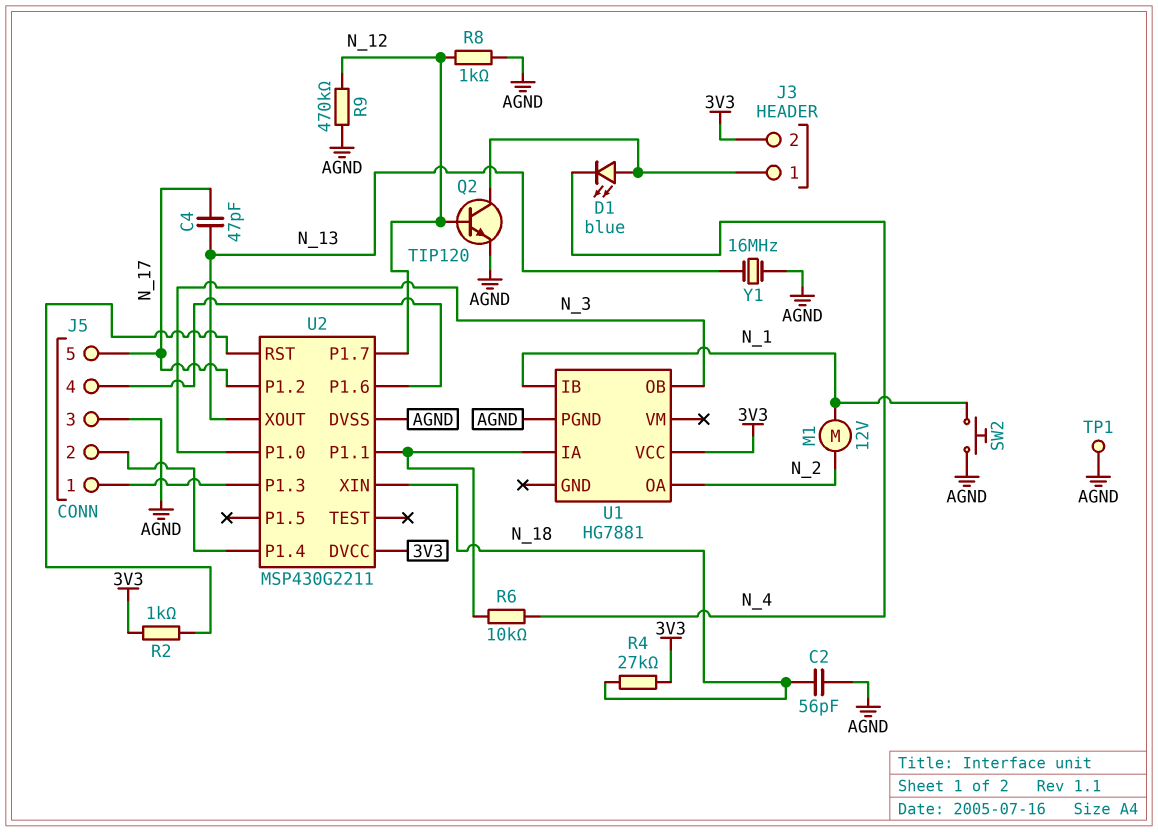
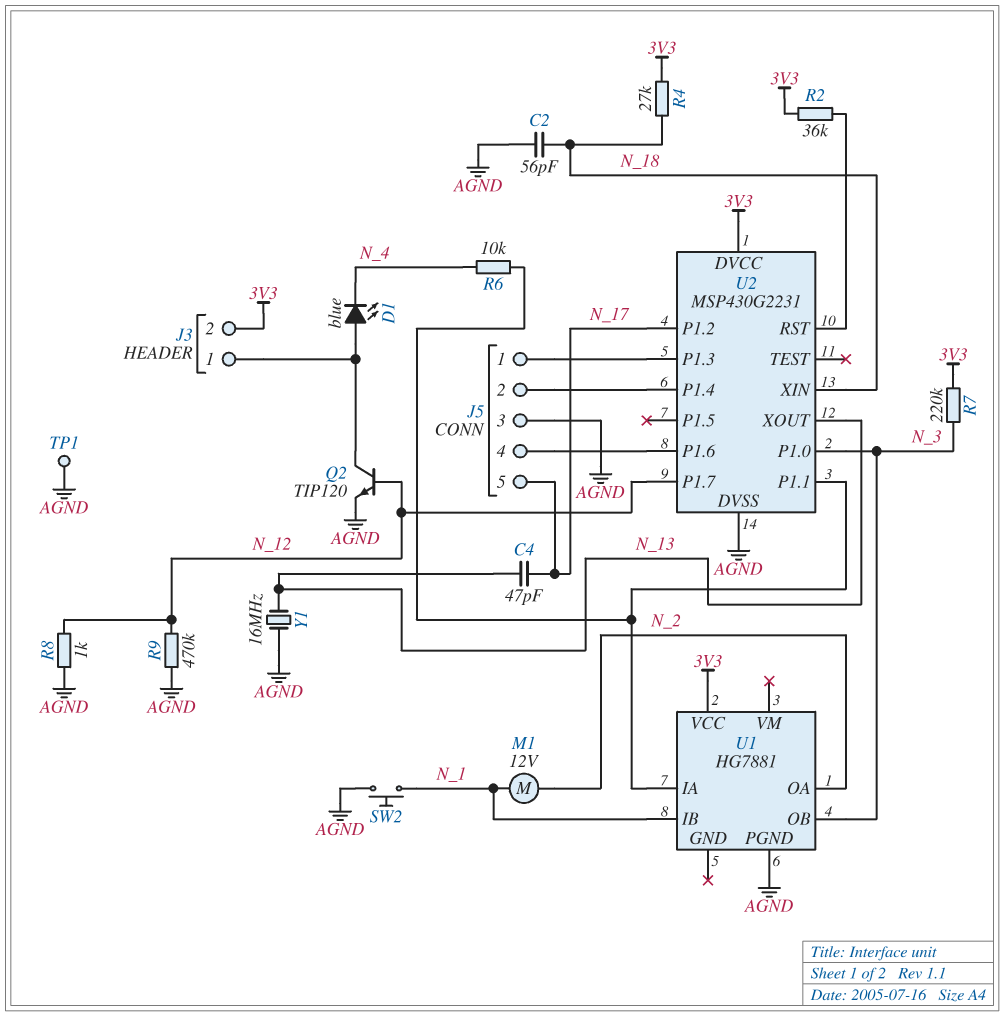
R2: 1k (3V3, U2/RST) -> 36k (3V3, U2/RST)
R7: none -> 220k (3V3, N_3)
U2: MSP430G2211 -> MSP430G2231

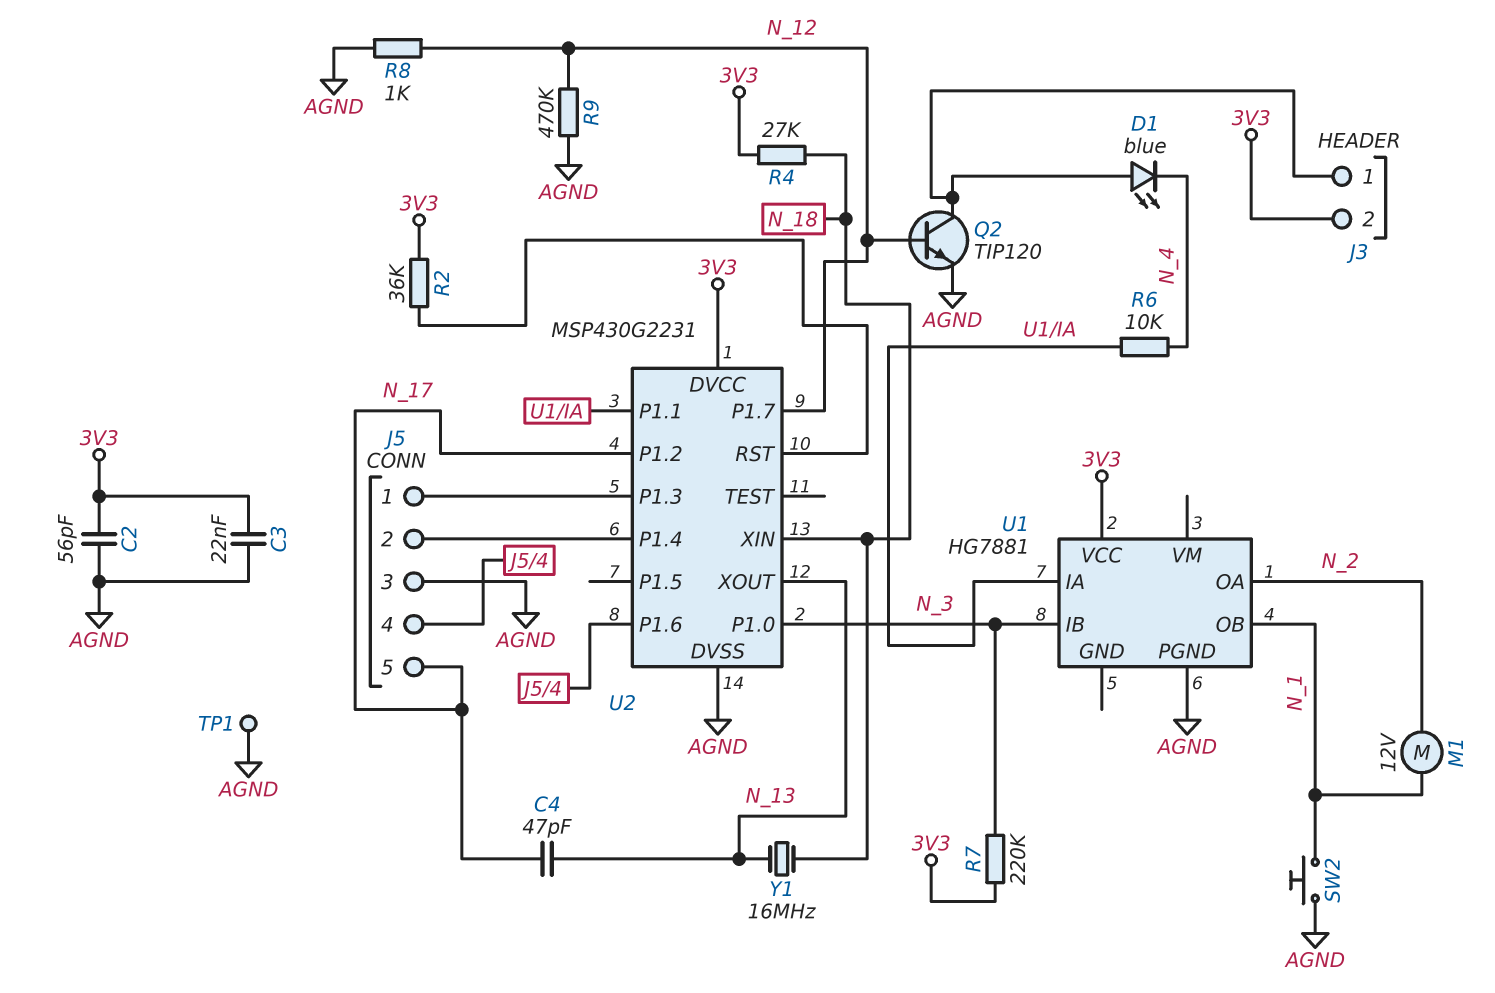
C2: 56pF (AGND, N_18) -> 56pF (3V3, AGND)
C3: none -> 22nF (3V3, AGND)
U1 pin IB: N_1 -> N_3
U1 pin OB: N_3 -> N_1
Y1: 16MHz (AGND, N_13) -> 16MHz (N_13, N_18)

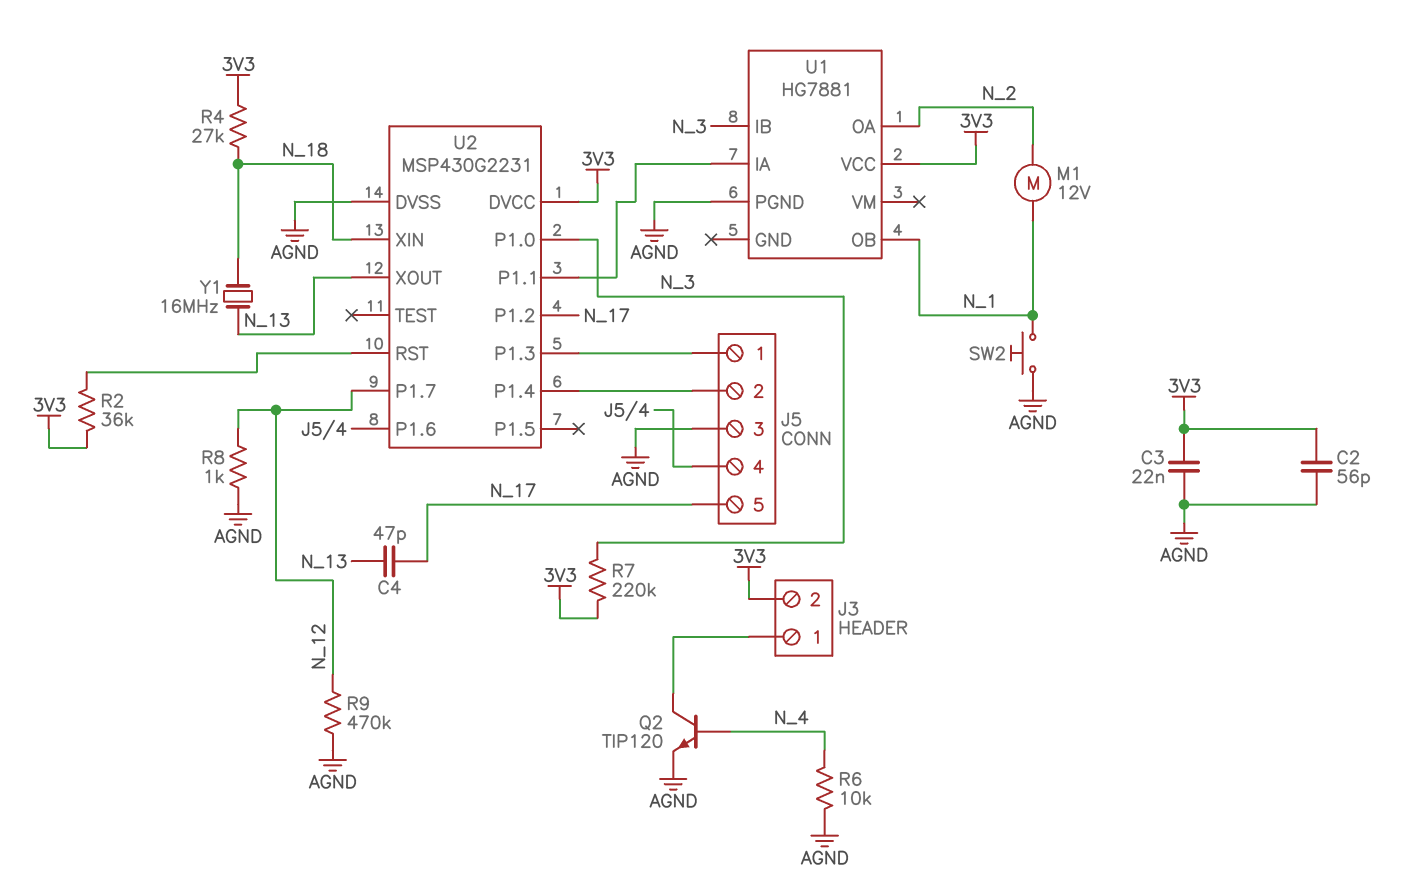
D1: LED blue (A J3/1, K N_4) -> none
Q2: NPN TIP120 (B N_12, C J3/1, E AGND) -> NPN TIP120 (B N_4, C J3/1, E AGND)
R6: 10k (N_4, U1/IA) -> 10k (AGND, N_4)
TP1: test point (AGND) -> none

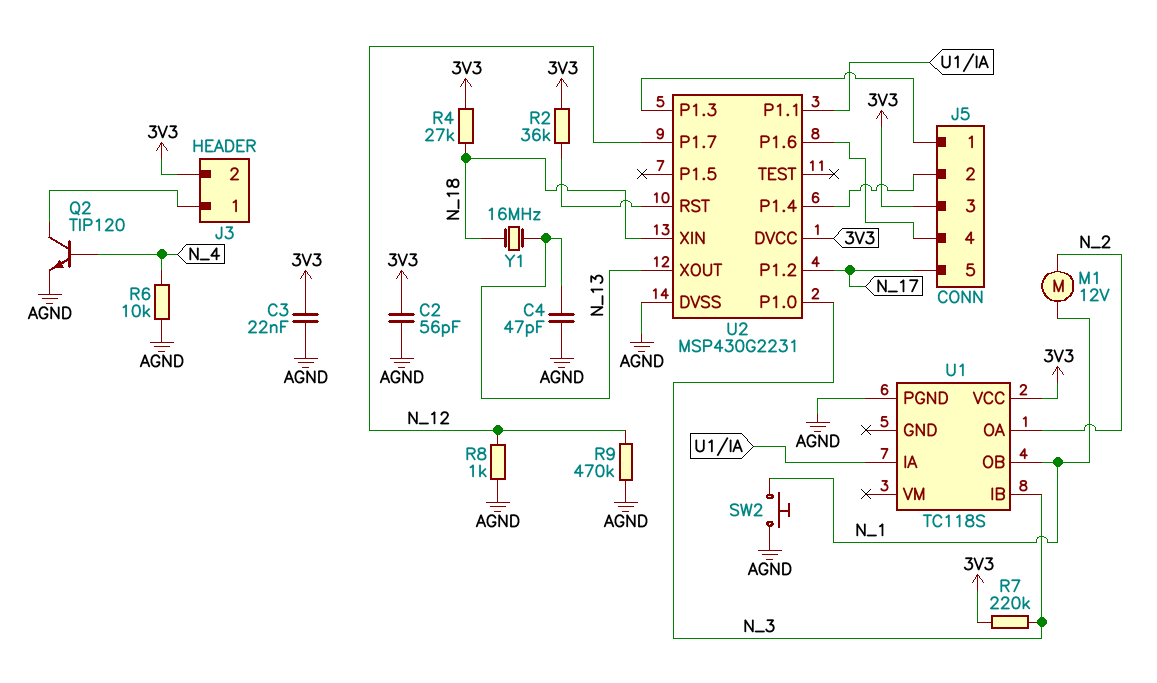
C4: 47pF (N_13, N_17) -> 47pF (AGND, N_13)
J5 pin 3: AGND -> 3V3
U1: HG7881 -> TC118S

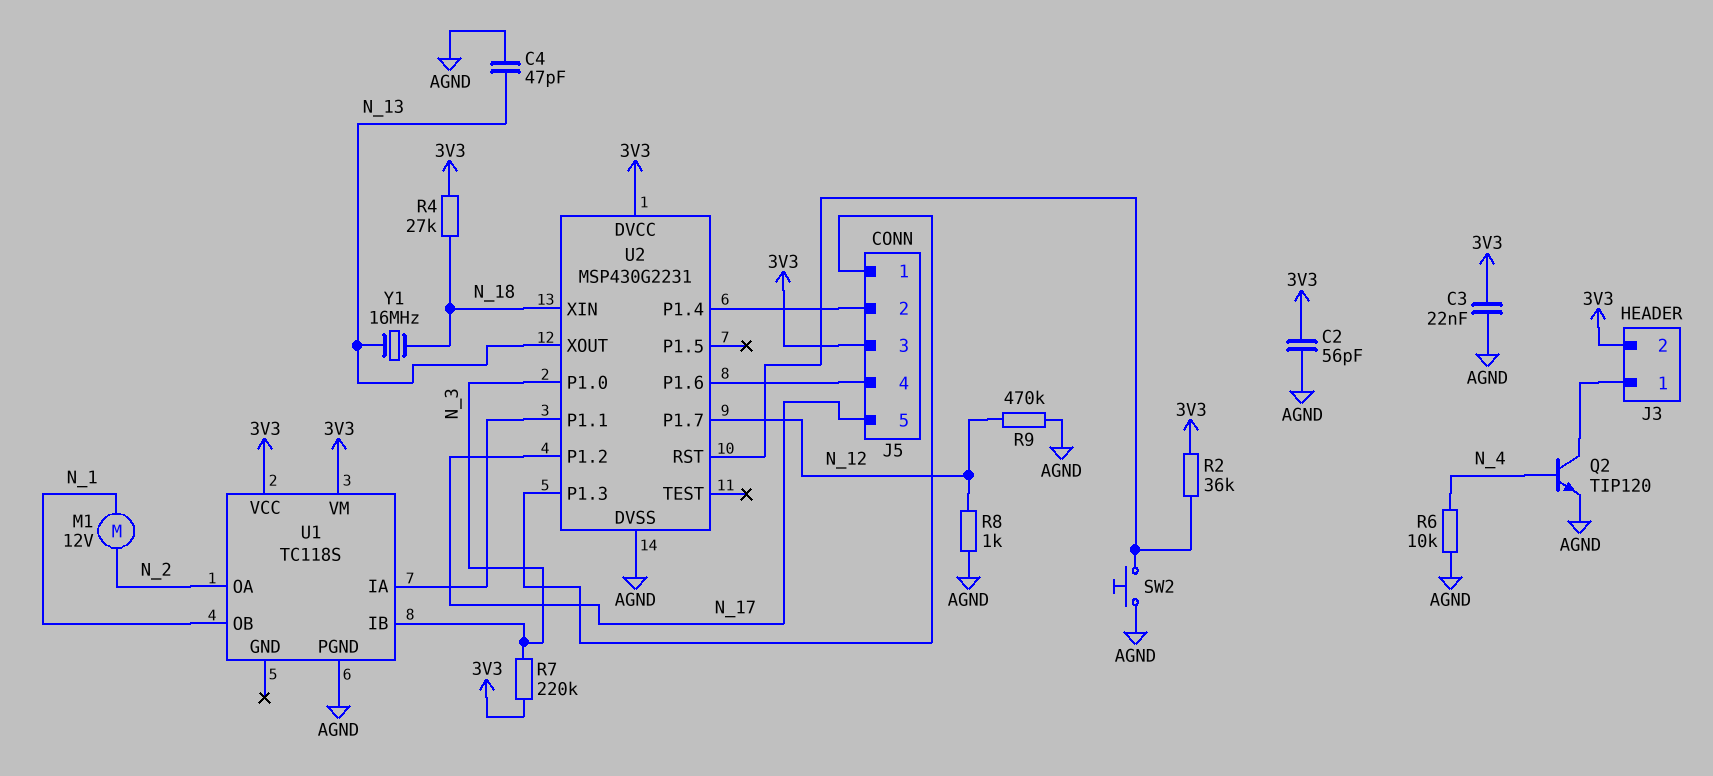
SW2: button (AGND, N_1) -> button (AGND, U2/RST)
U1 pin VM: none -> 3V3

